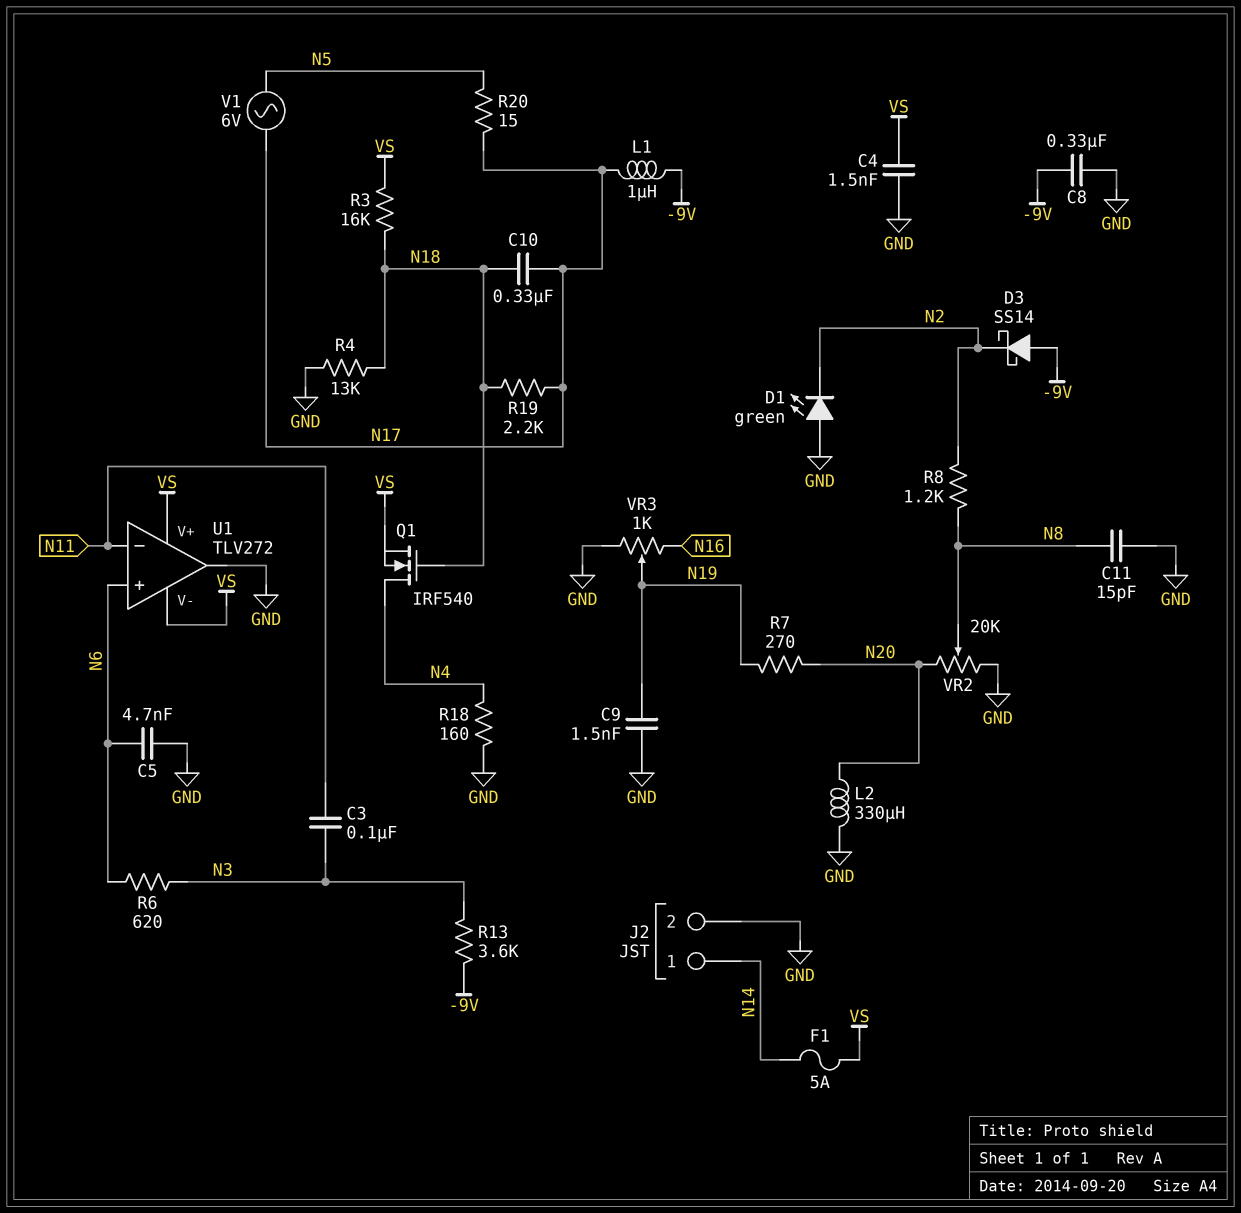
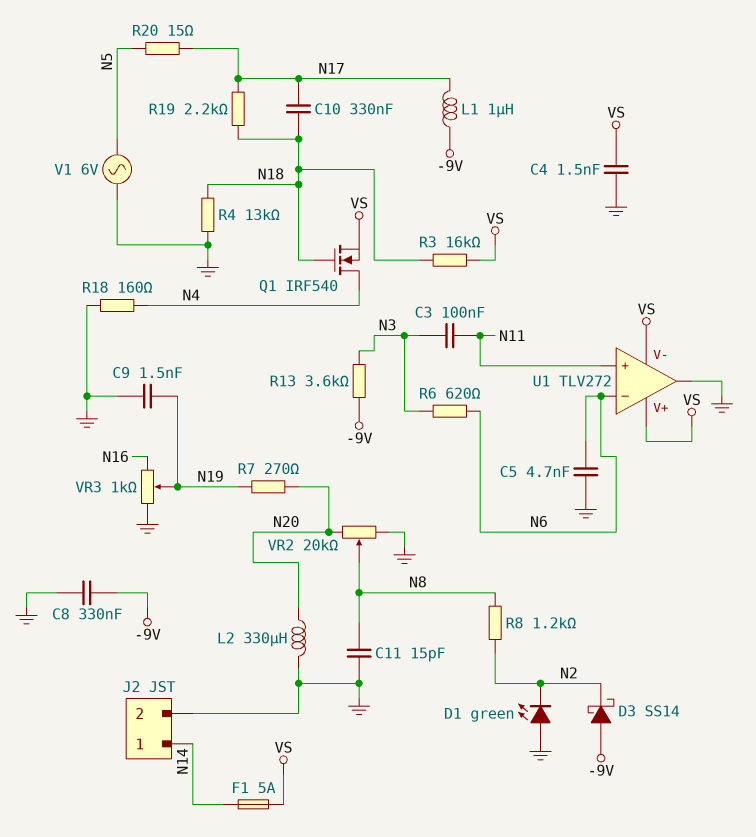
U1 pin in+: N6 -> N11
U1 pin in-: N11 -> N6
V1: AC 6V (N5, N17) -> AC 6V (GND, N5)

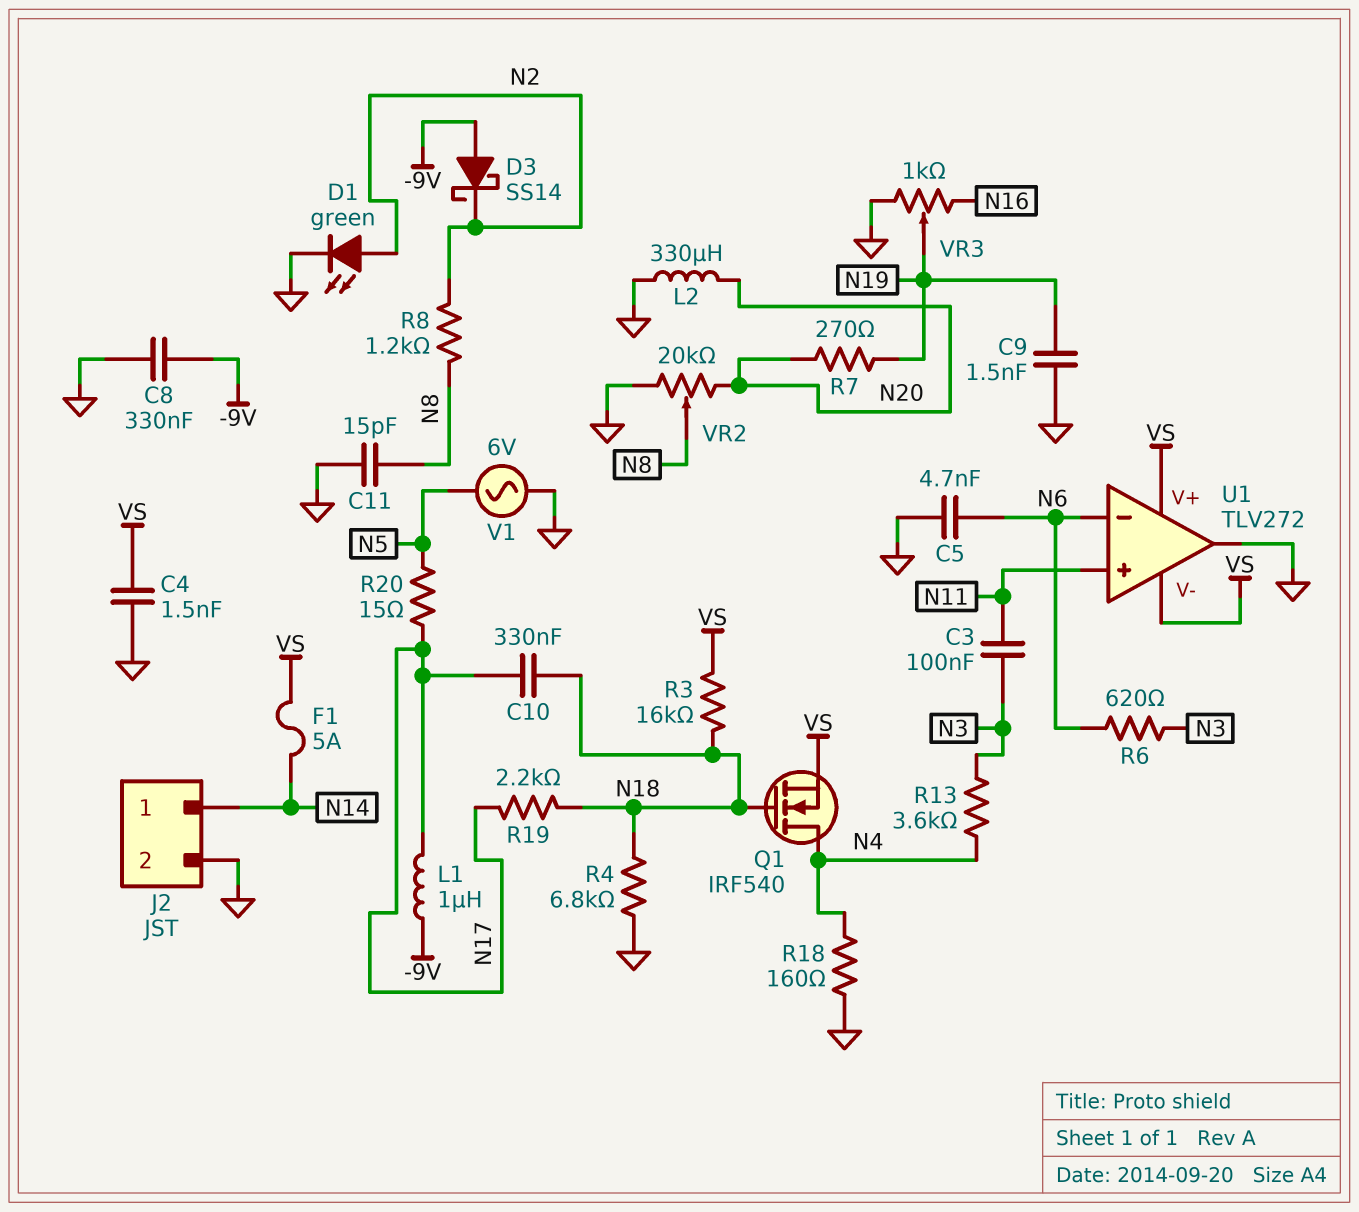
D1: LED green (A GND, K N2) -> LED green (A N2, K GND)
R4: 13k (GND, N18) -> 6.8k (GND, N18)
R13: 3.6k (-9V, N3) -> 3.6k (N3, N4)

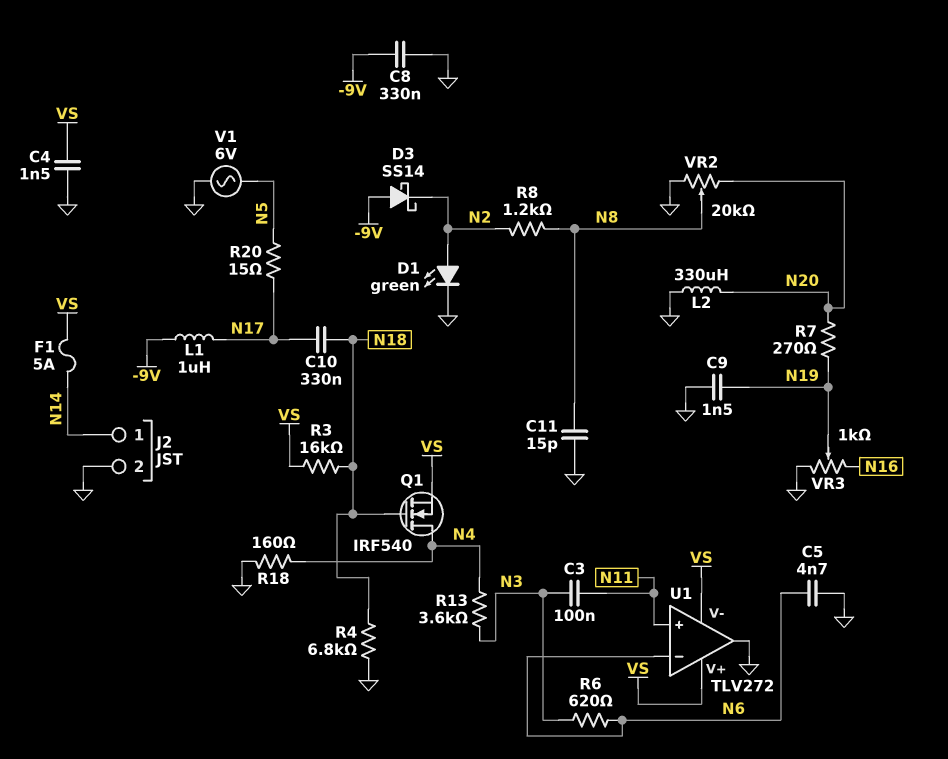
R19: 2.2k (N17, N18) -> none

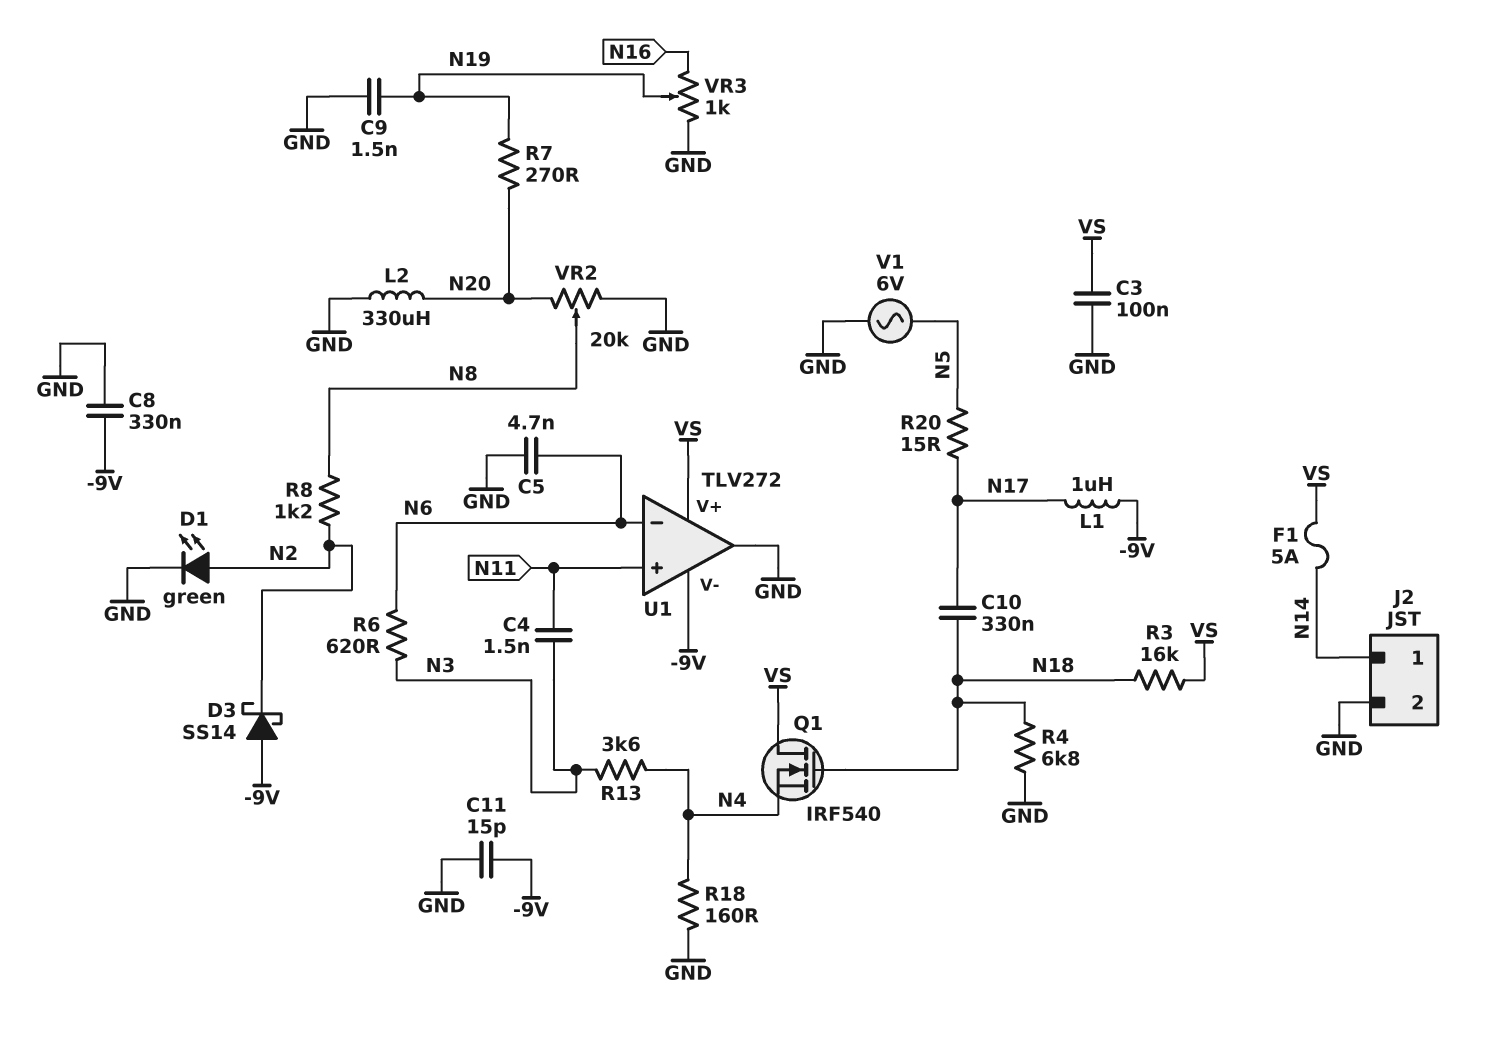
C3: 100nF (N3, N11) -> 100nF (GND, VS)
C4: 1.5nF (GND, VS) -> 1.5nF (N3, N11)
C11: 15pF (GND, N8) -> 15pF (-9V, GND)
Q1: NMOS IRF540 (G N18, D N4, S VS) -> NMOS IRF540 (G N18, D VS, S N4)
U1 pin V-: VS -> -9V

